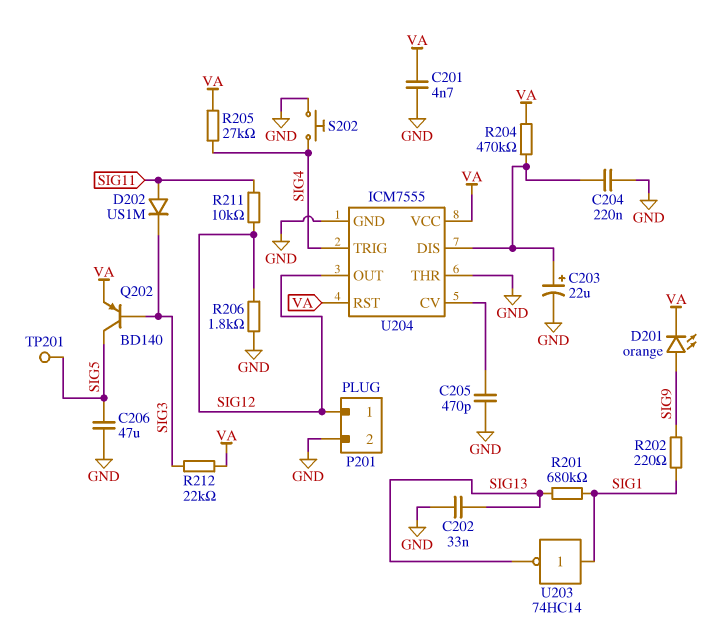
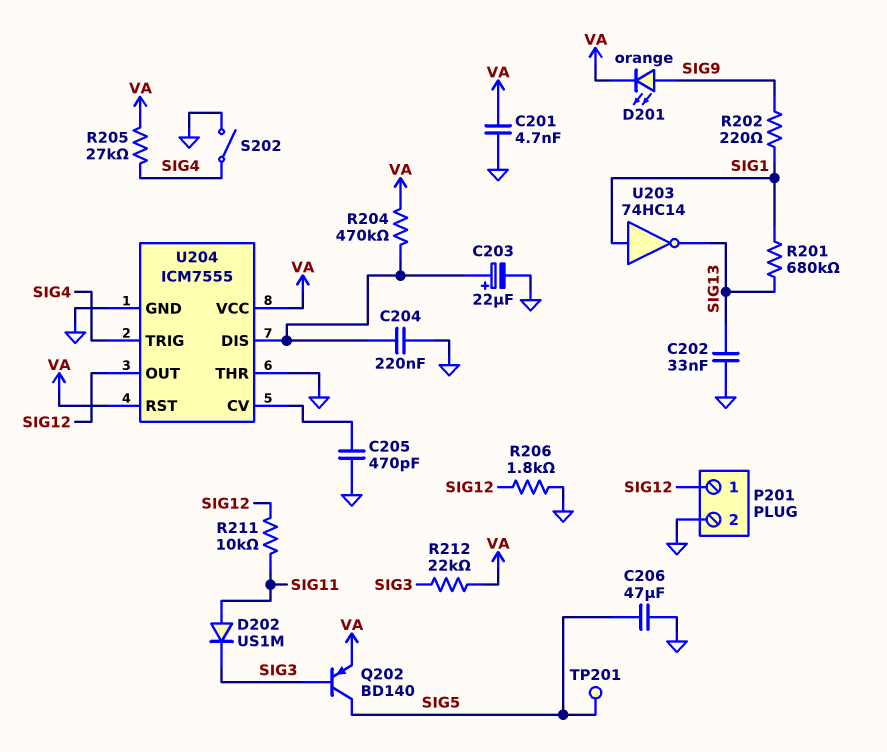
S202: button (GND, SIG4) -> switch (GND, SIG4)

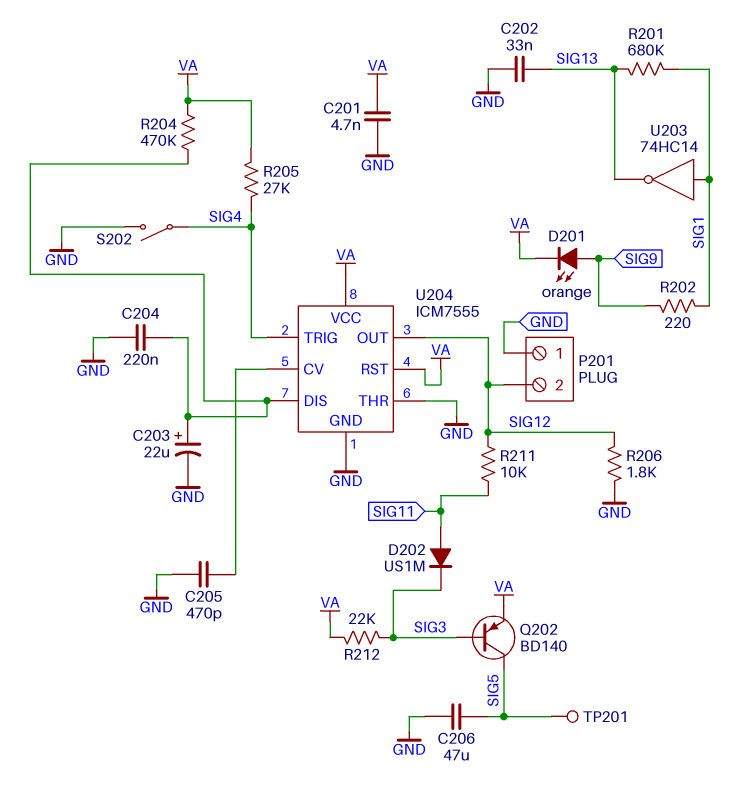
P201 pin 1: SIG12 -> GND
P201 pin 2: GND -> SIG12

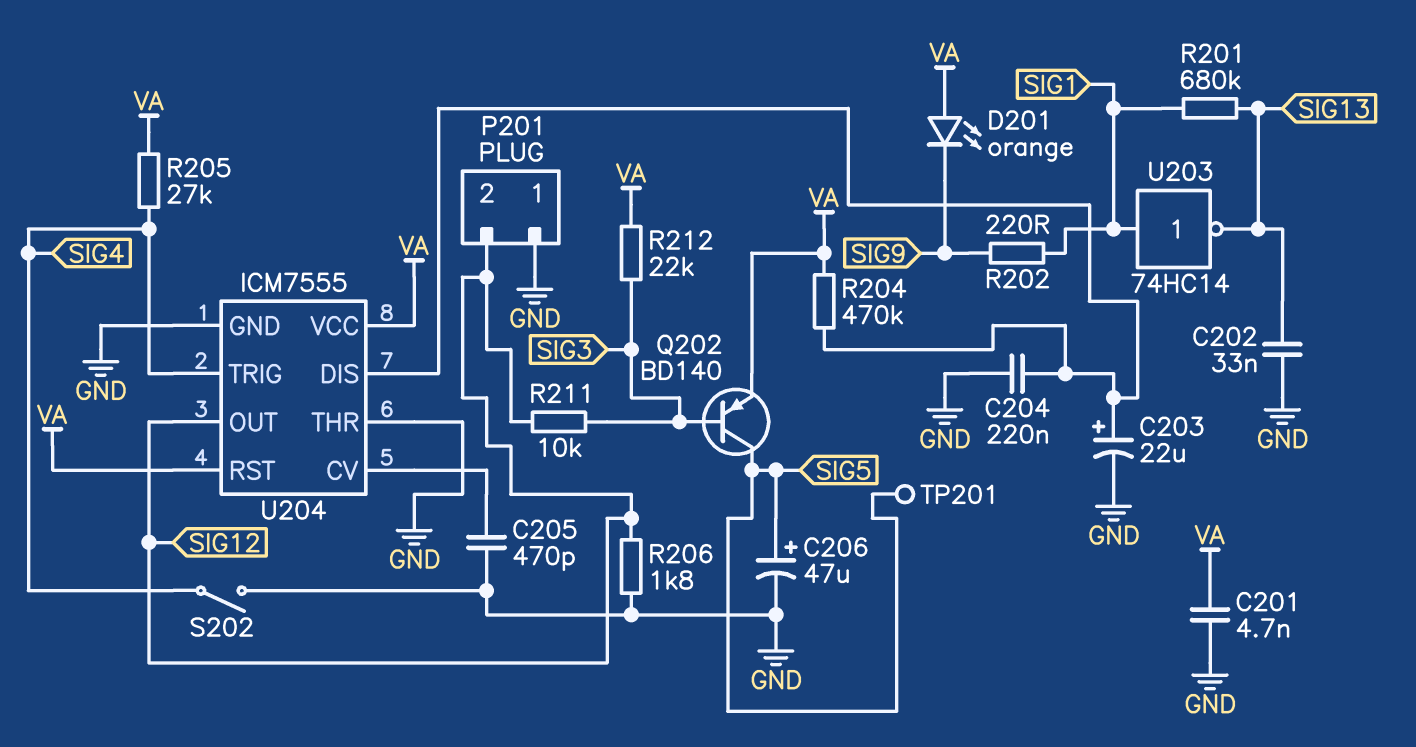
C206: 47uF (GND, SIG5) -> 47uF (plus SIG5, minus GND)
D201: LED orange (A SIG9, K VA) -> LED orange (A VA, K SIG9)
D202: diode US1M (A SIG11, K SIG3) -> none
R211: 10k (SIG11, SIG12) -> 10k (SIG3, SIG12)

